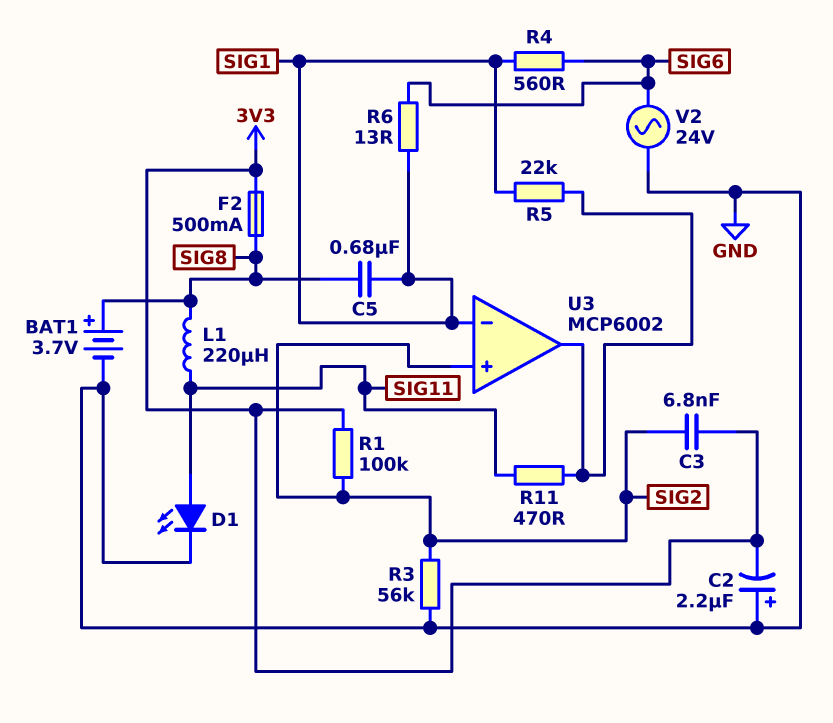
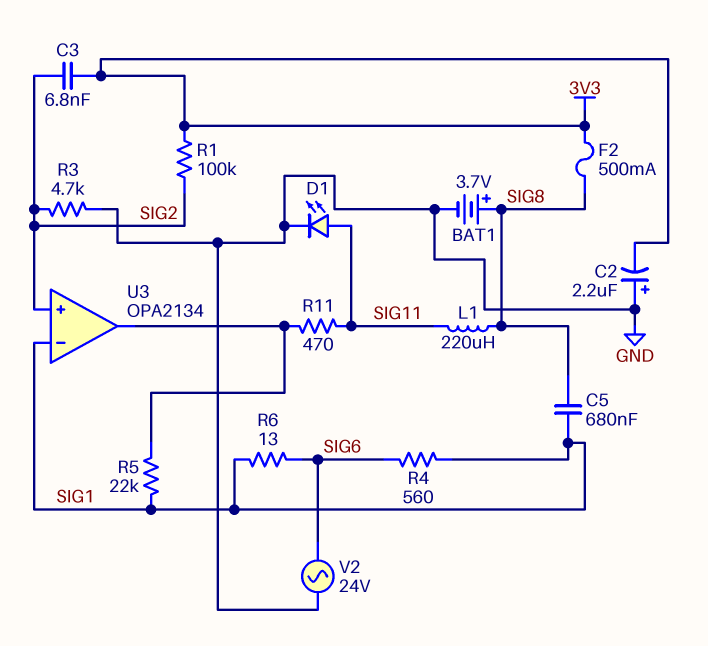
R3: 56k (GND, SIG2) -> 4.7k (GND, SIG2)
U3: MCP6002 -> OPA2134

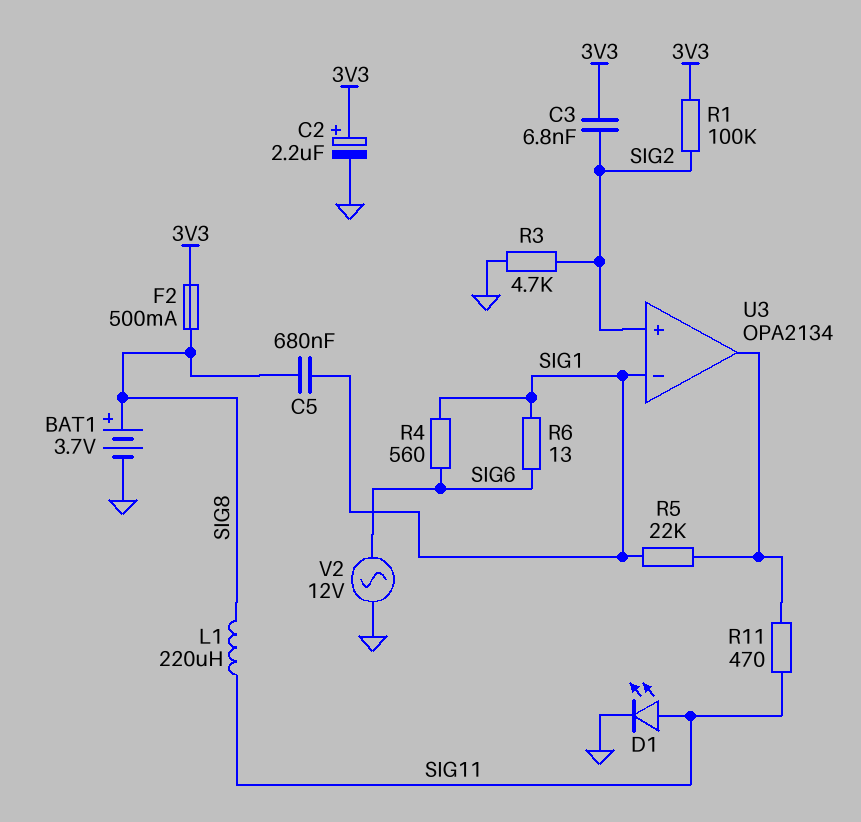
C2: 2.2uF (plus GND, minus 3V3) -> 2.2uF (plus 3V3, minus GND)
V2: AC 24V (GND, SIG6) -> AC 12V (GND, SIG6)

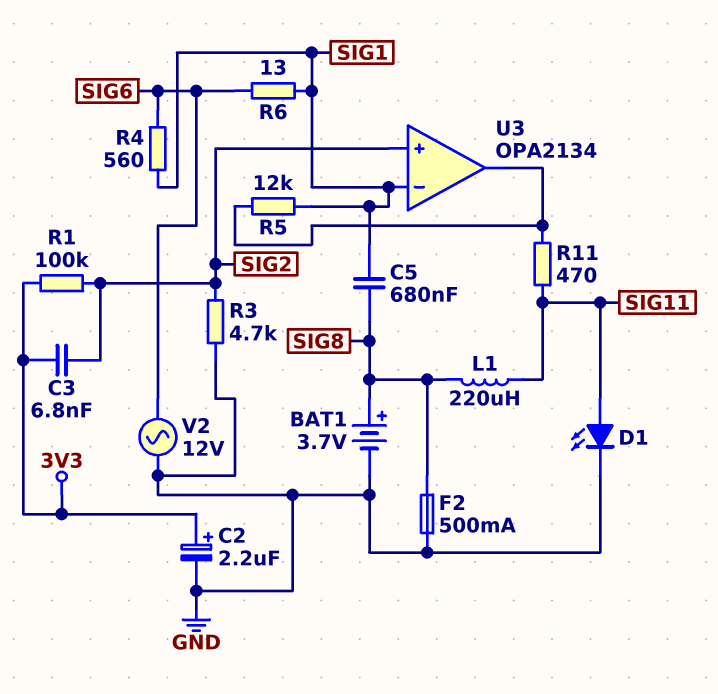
F2: 500mA (3V3, SIG8) -> 500mA (GND, SIG8)
R5: 22k (SIG1, U3/out) -> 12k (SIG1, U3/out)

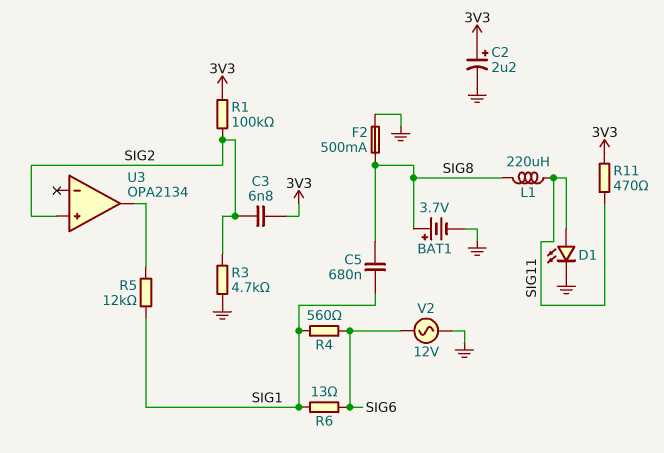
R11: 470 (SIG11, U3/out) -> 470 (3V3, SIG11)
U3 pin in-: SIG1 -> none

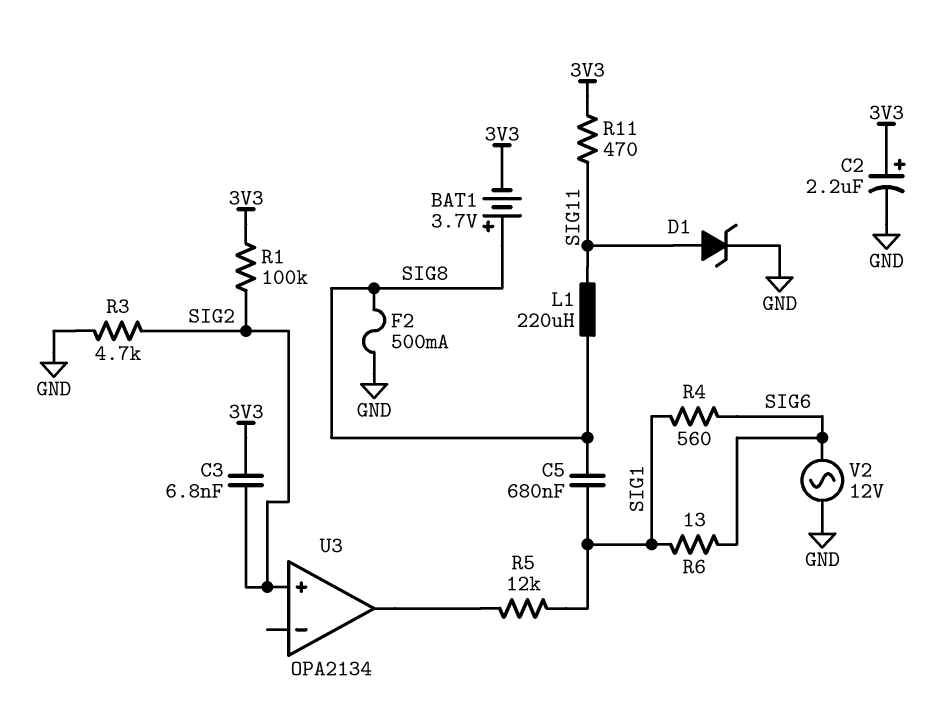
BAT1: 3.7V (plus SIG8, minus GND) -> 3.7V (plus SIG8, minus 3V3)
D1: LED (A SIG11, K GND) -> zener (A SIG11, K GND)

